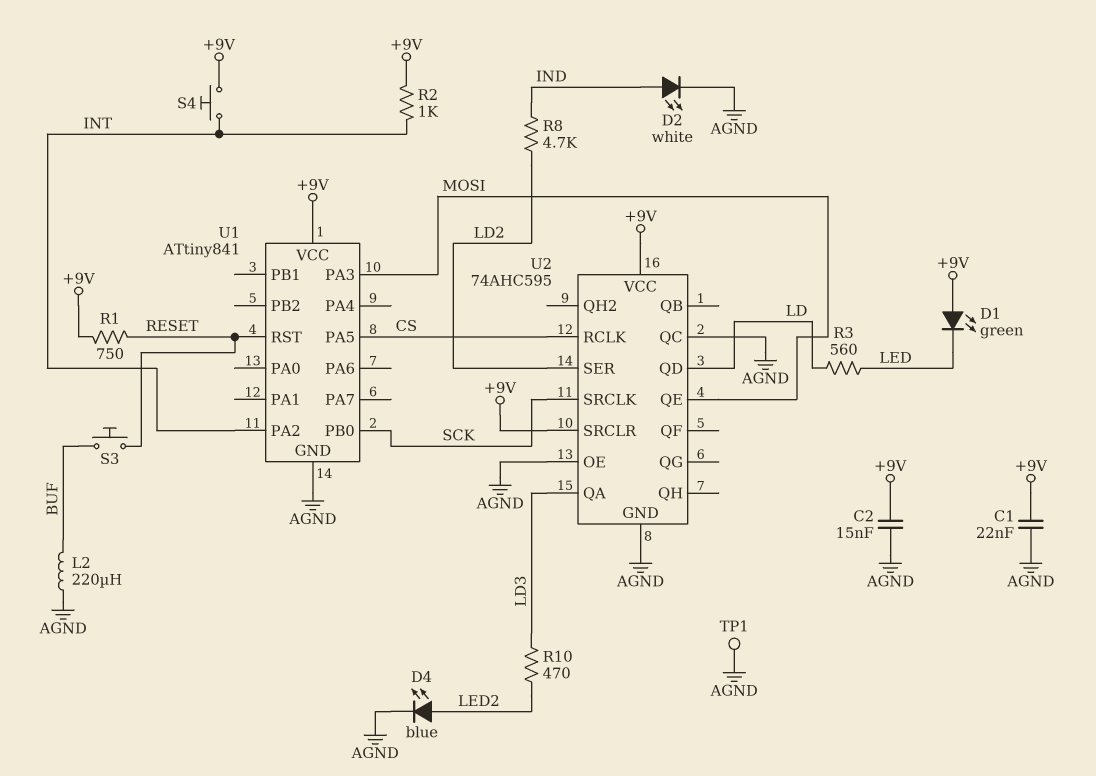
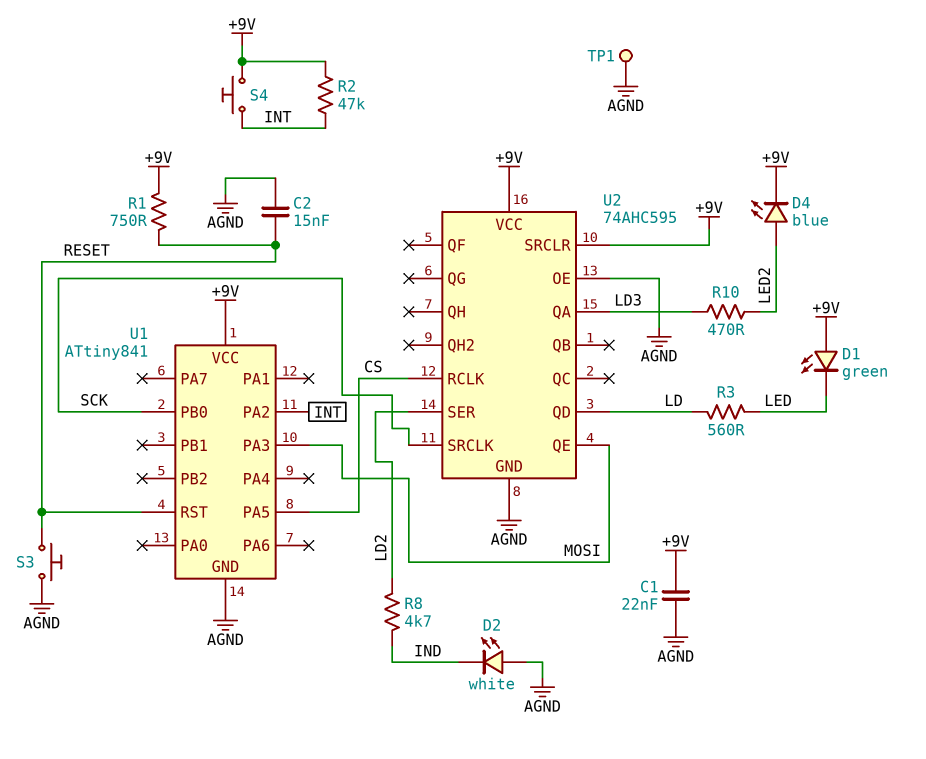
C2: 15nF (+9V, AGND) -> 15nF (AGND, RESET)
D2: LED white (A IND, K AGND) -> LED white (A AGND, K IND)
D4: LED blue (A LED2, K AGND) -> LED blue (A LED2, K +9V)
L2: 220uH (AGND, BUF) -> none
R2: 1k (+9V, INT) -> 47k (+9V, INT)
S3: button (BUF, RESET) -> button (AGND, RESET)
U2 pin QC: AGND -> none

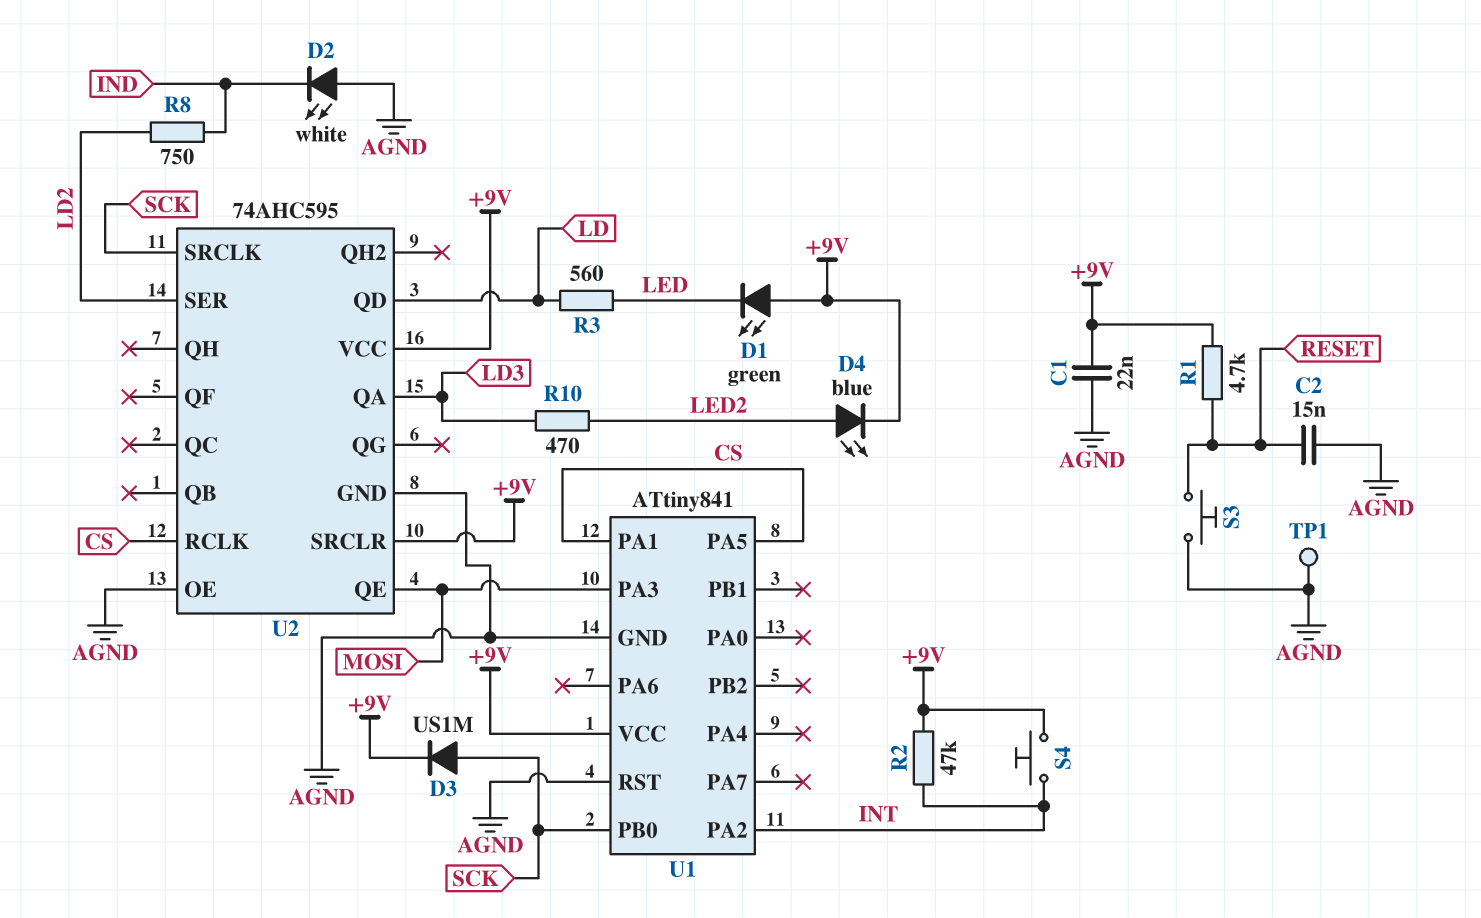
D3: none -> diode US1M (A SCK, K +9V)
R1: 750 (+9V, RESET) -> 4.7k (+9V, RESET)
R8: 4.7k (IND, LD2) -> 750 (IND, LD2)
U1 pin PA1: none -> CS
U1 pin RST: RESET -> AGND

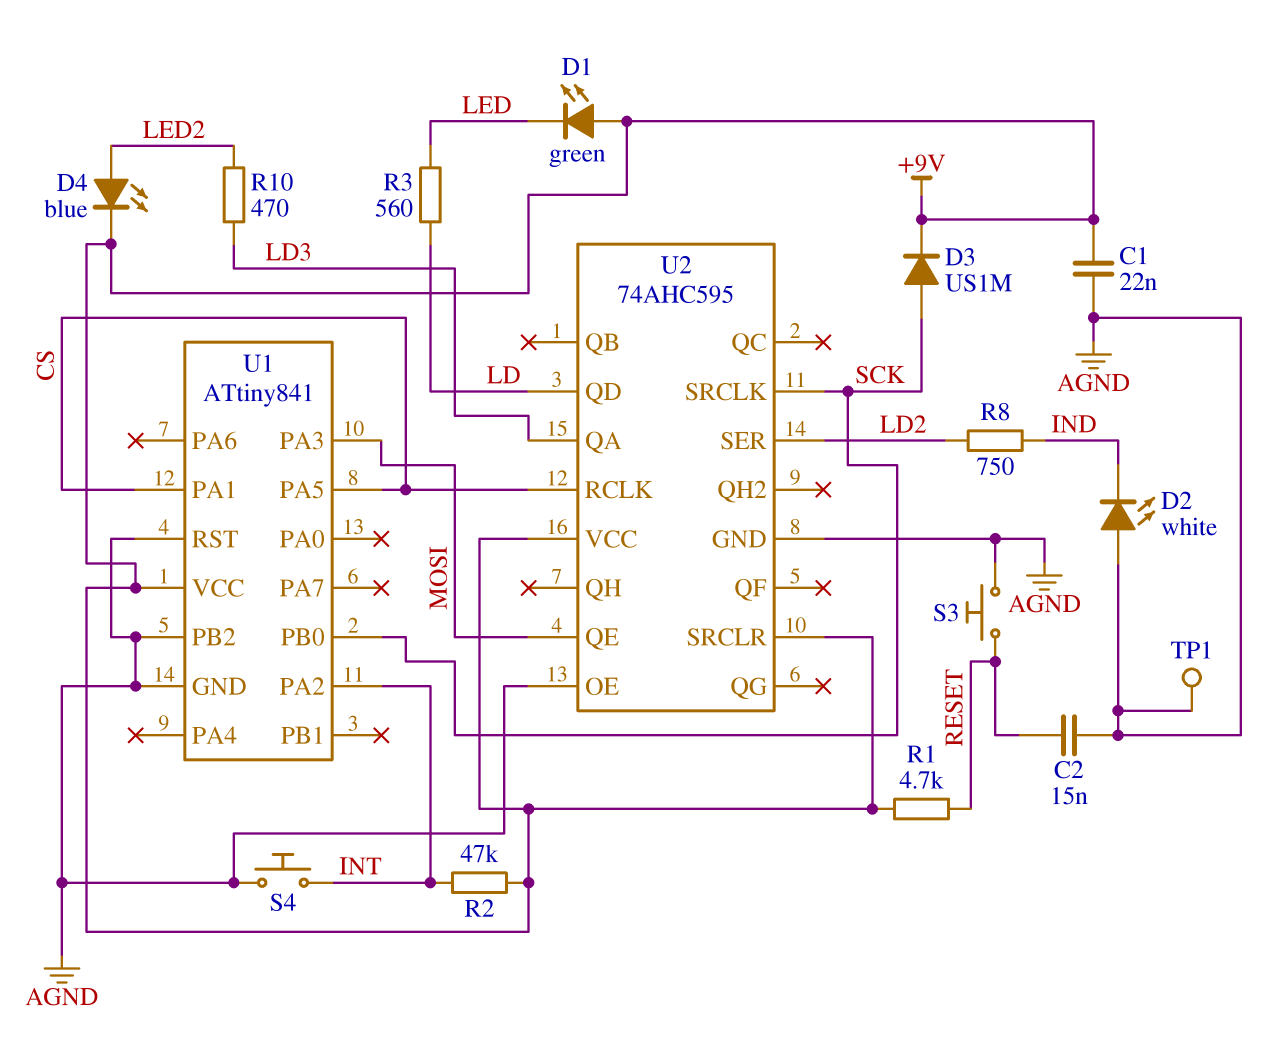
S4: button (+9V, INT) -> button (AGND, INT)
U1 pin PB2: none -> AGND

